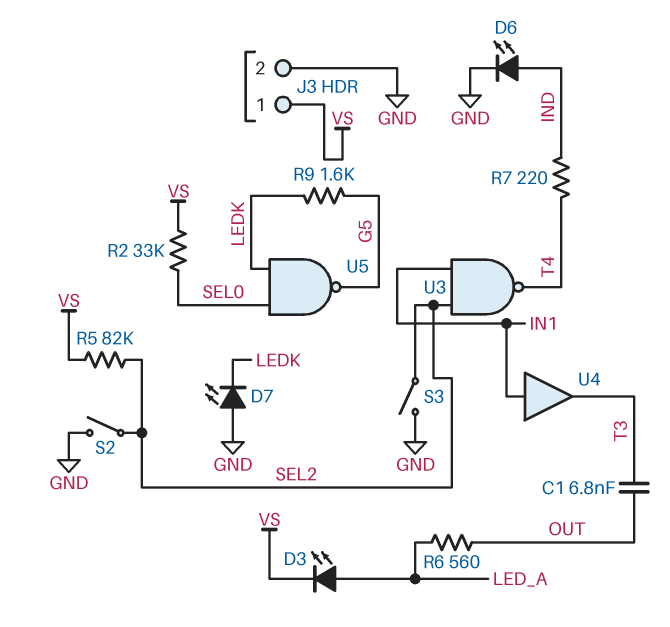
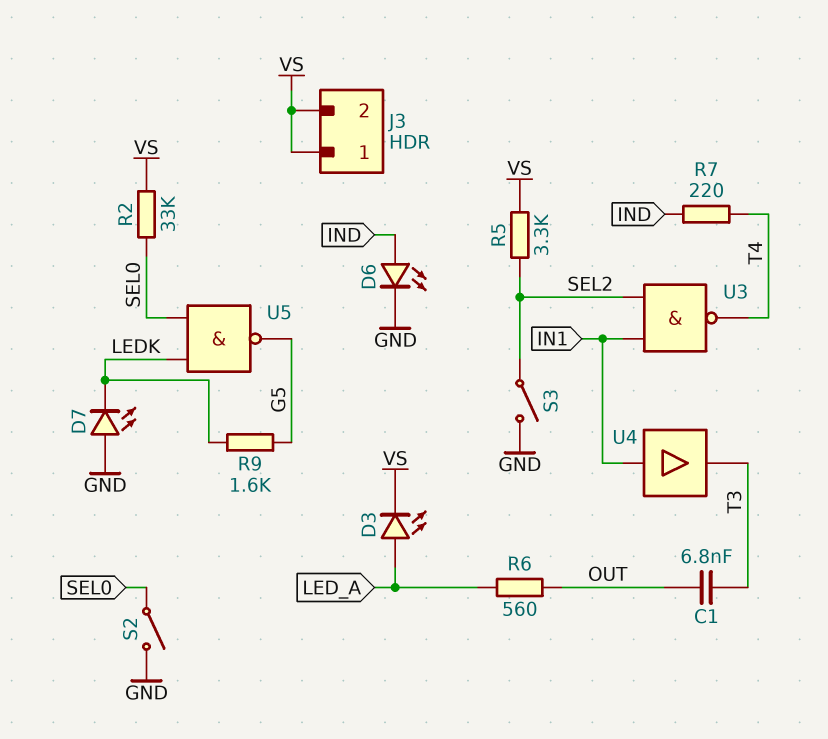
J3 pin 2: GND -> VS
R5: 82k (SEL2, VS) -> 3.3k (SEL2, VS)
S2: switch (GND, SEL2) -> switch (GND, SEL0)

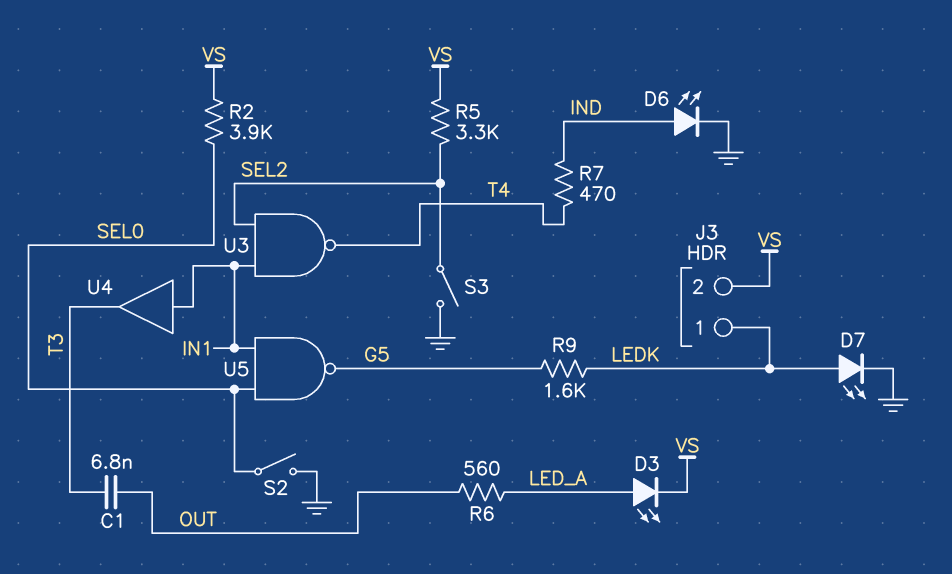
D7: LED (A GND, K LEDK) -> LED (A LEDK, K GND)
J3 pin 1: VS -> LEDK
R2: 33k (SEL0, VS) -> 3.9k (SEL0, VS)
R7: 220 (IND, T4) -> 470 (IND, T4)
U5: NAND (in LEDK, in SEL0, out G5) -> NAND (in IN1, in SEL0, out G5)

